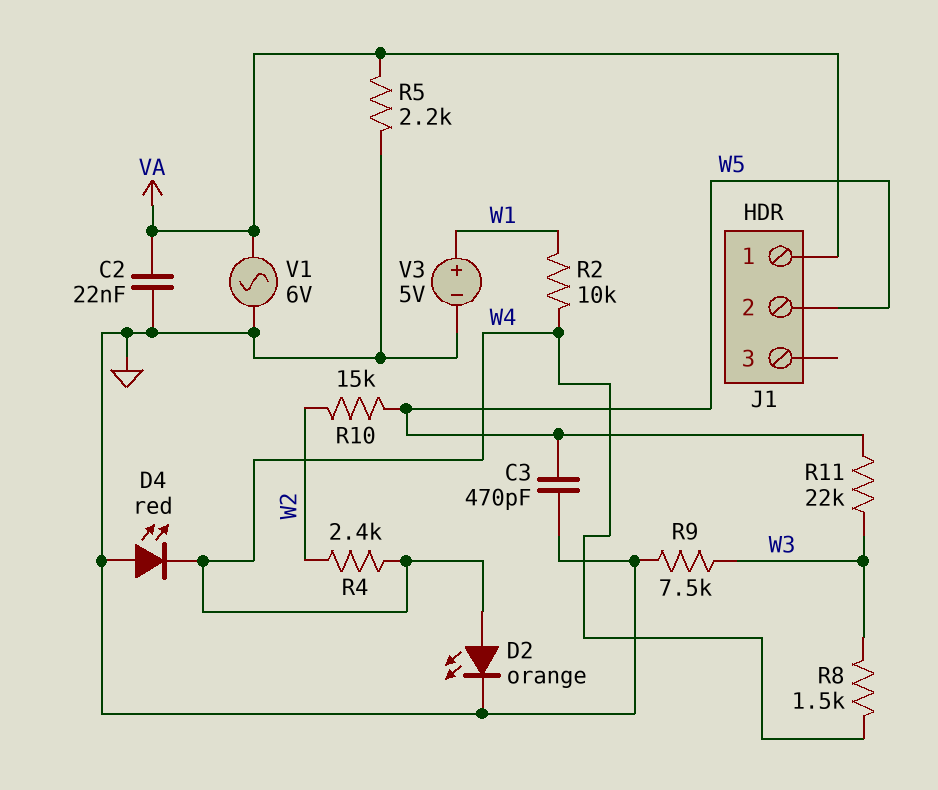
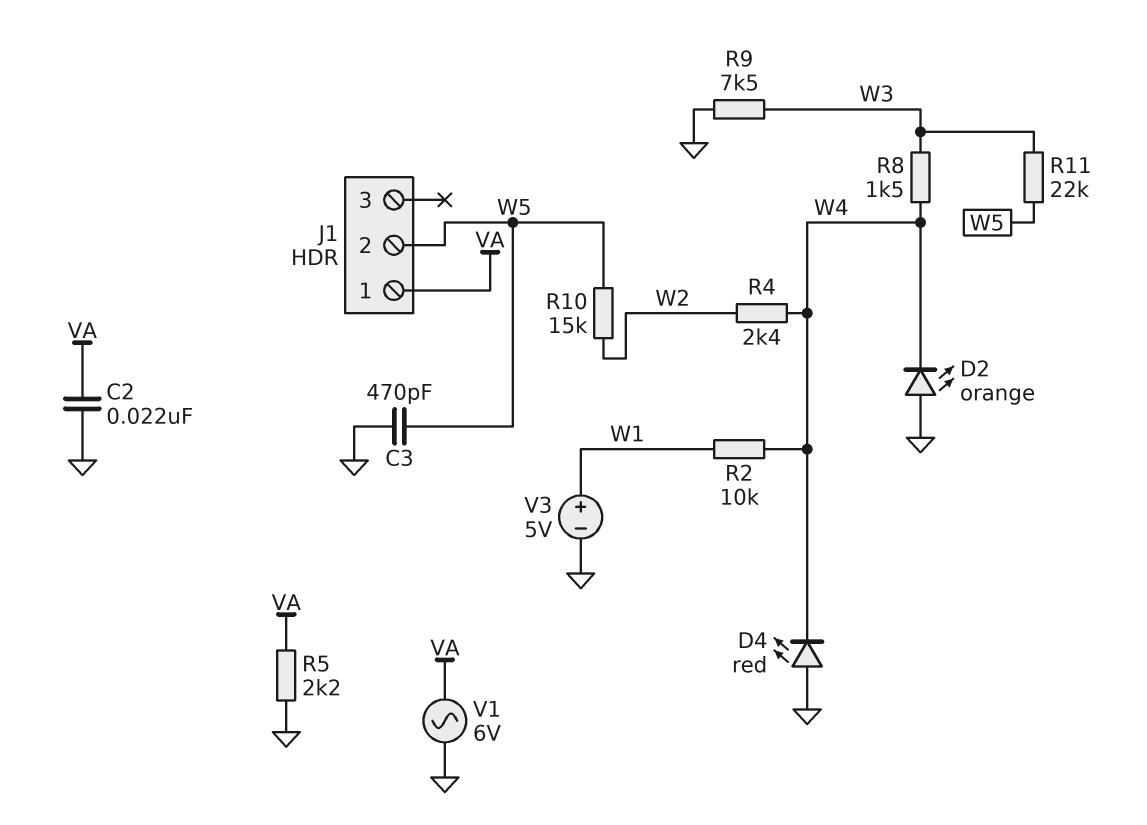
D2: LED orange (A W4, K GND) -> LED orange (A GND, K W4)

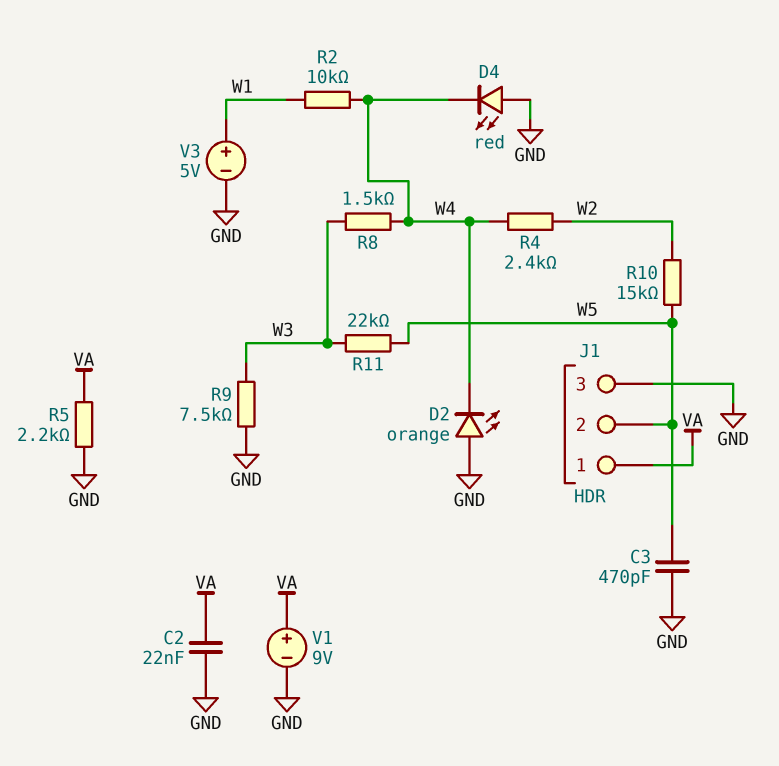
J1 pin 3: none -> GND
V1: AC 6V (GND, VA) -> 9V (plus VA, minus GND)

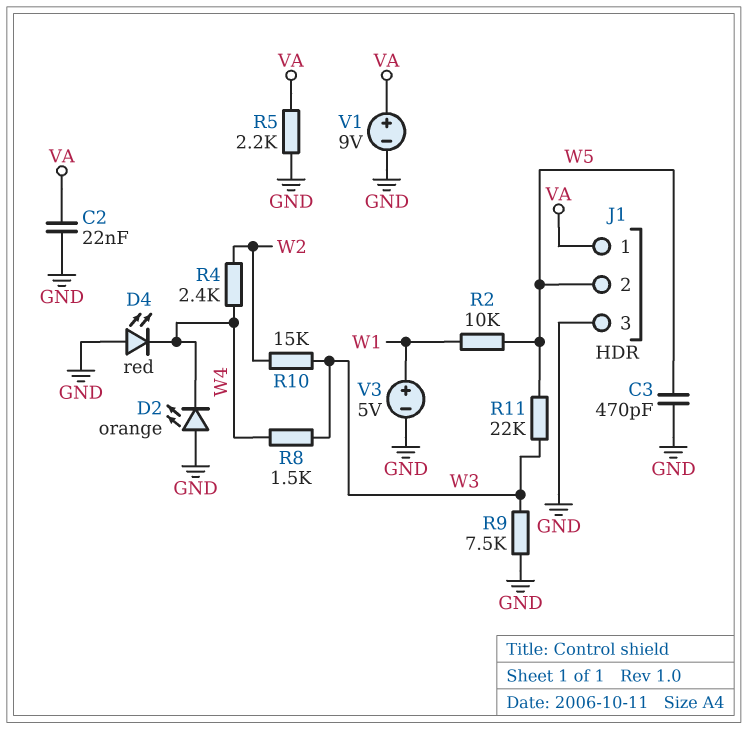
R2: 10k (W1, W4) -> 10k (W1, W5)
R10: 15k (W2, W5) -> 15k (W2, W3)

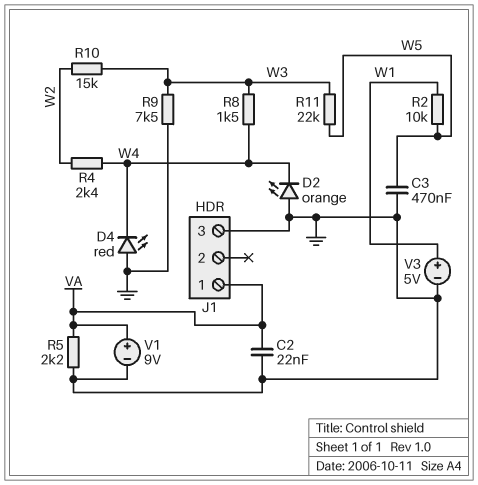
C3: 470pF (GND, W5) -> 470nF (GND, W5)
J1 pin 2: W5 -> none

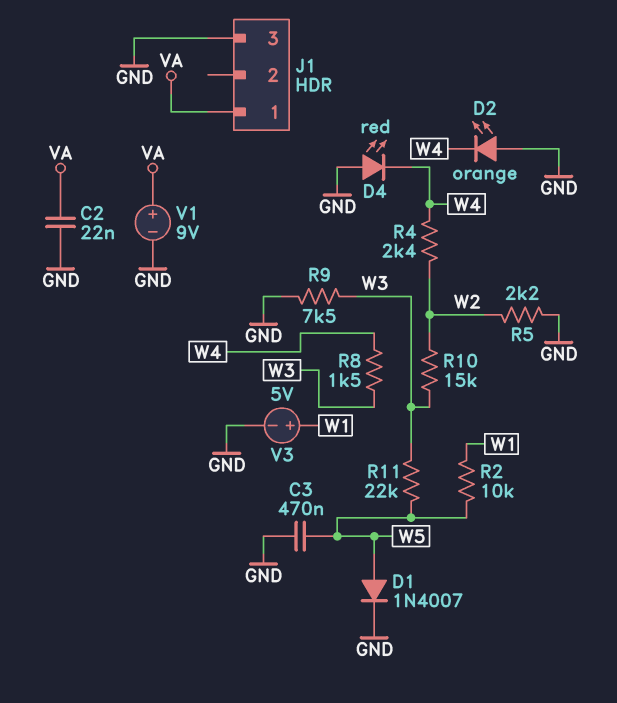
D1: none -> diode 1N4007 (A W5, K GND)
R5: 2.2k (GND, VA) -> 2.2k (GND, W2)

